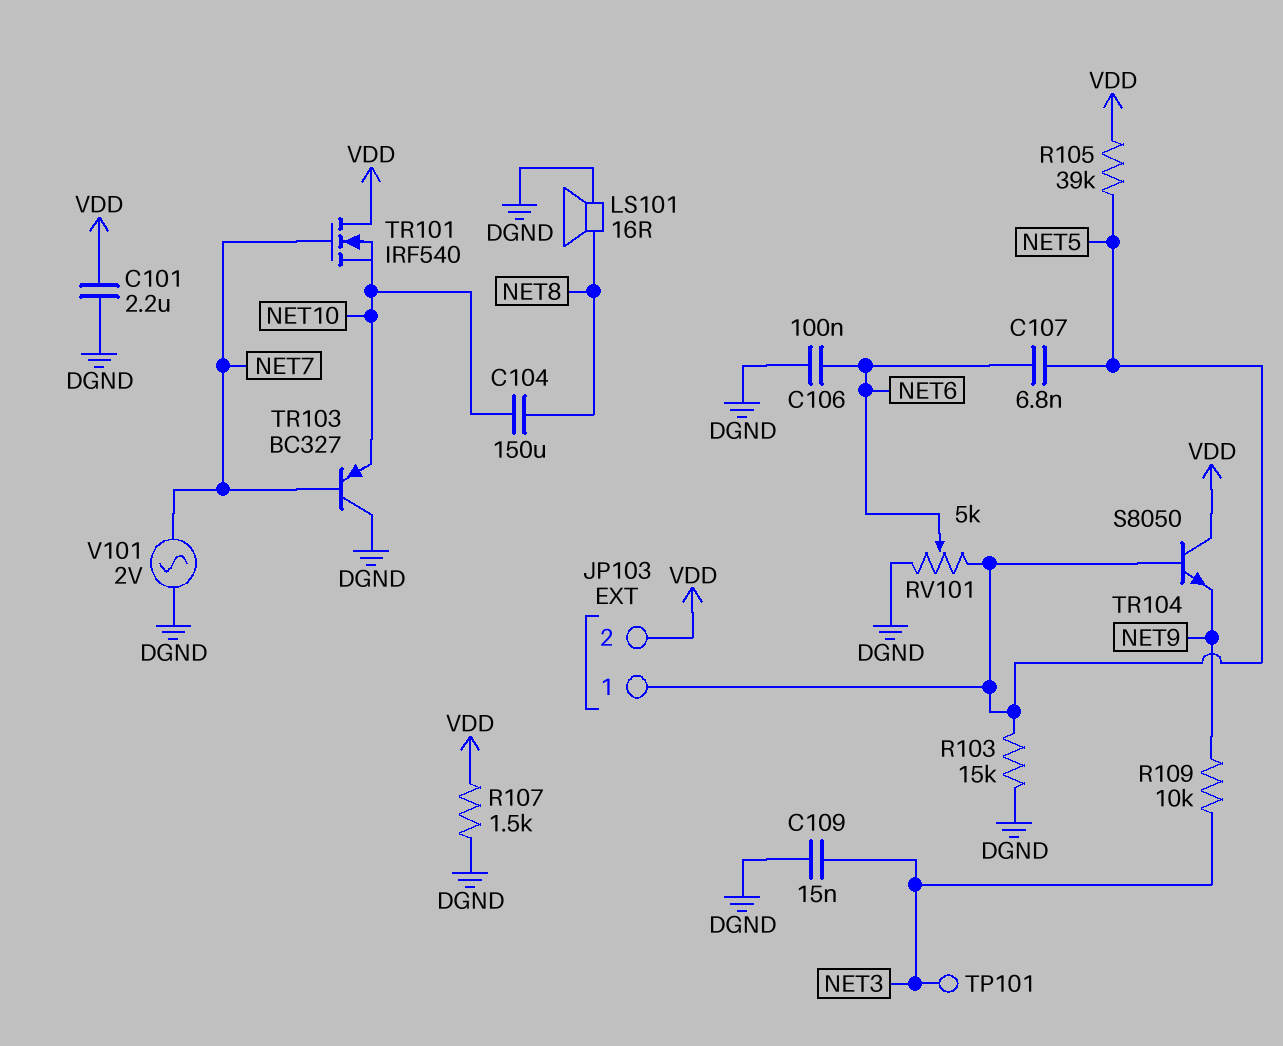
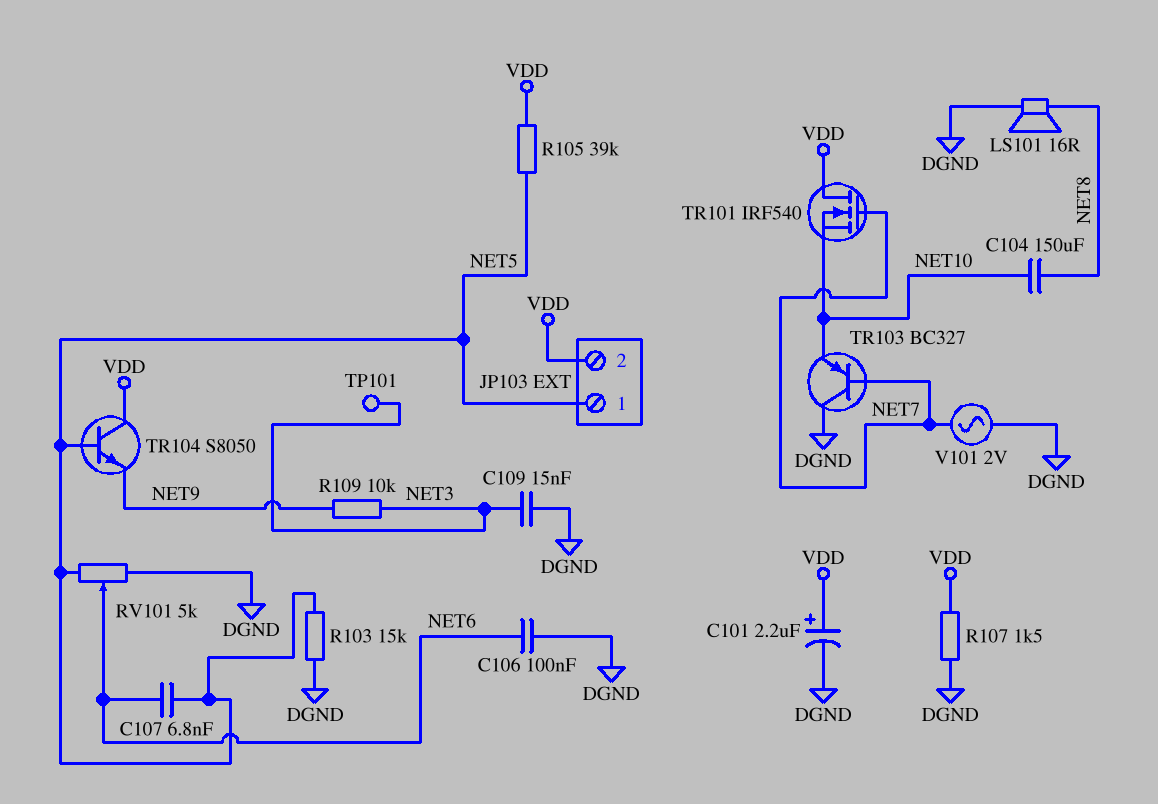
C101: 2.2uF (DGND, VDD) -> 2.2uF (plus VDD, minus DGND)

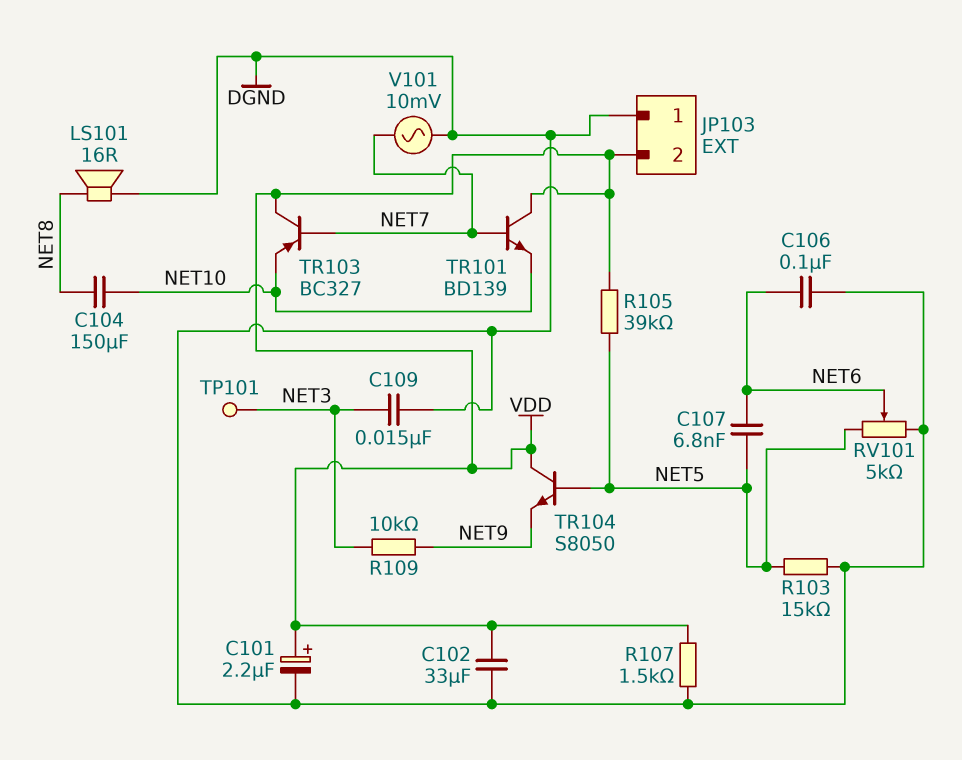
C102: none -> 33uF (DGND, VDD)
JP103 pin 1: NET5 -> DGND
TR101: NMOS IRF540 (G NET7, D VDD, S NET10) -> NPN BD139 (B NET7, C VDD, E NET10)
TR103: PNP BC327 (B NET7, C DGND, E NET10) -> PNP BC327 (B NET7, C VDD, E NET10)
V101: AC 2V (DGND, NET7) -> AC 10mV (DGND, NET7)

